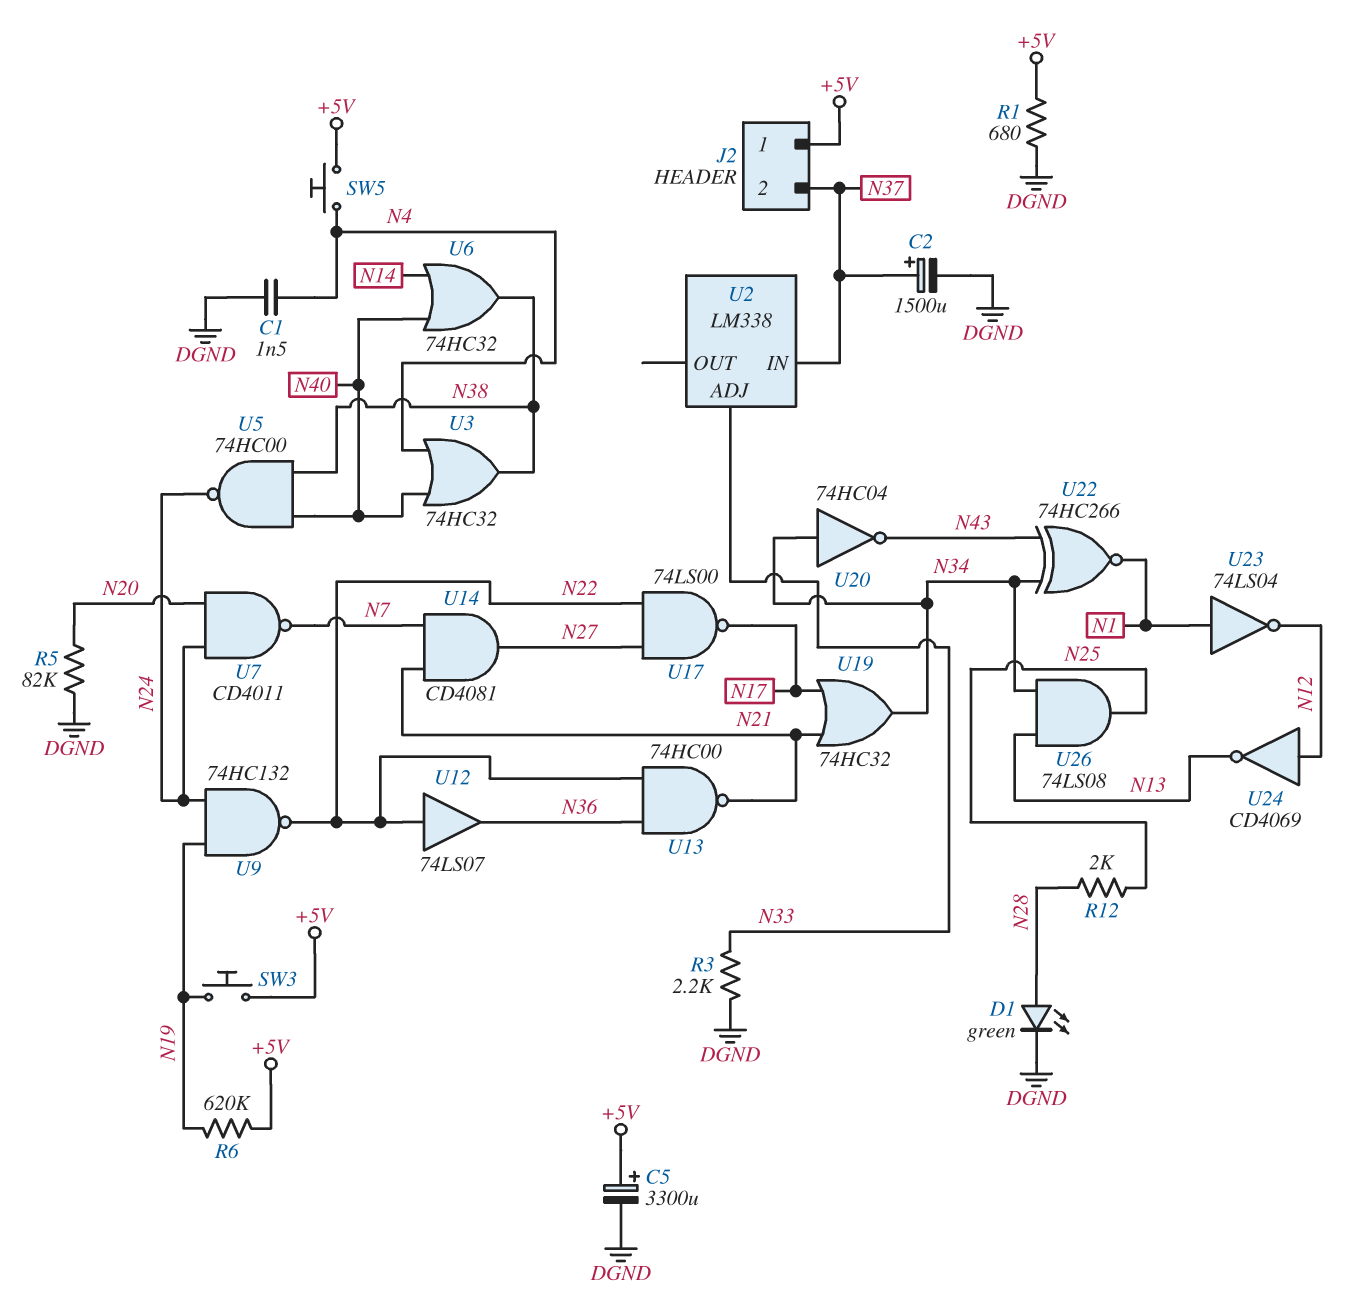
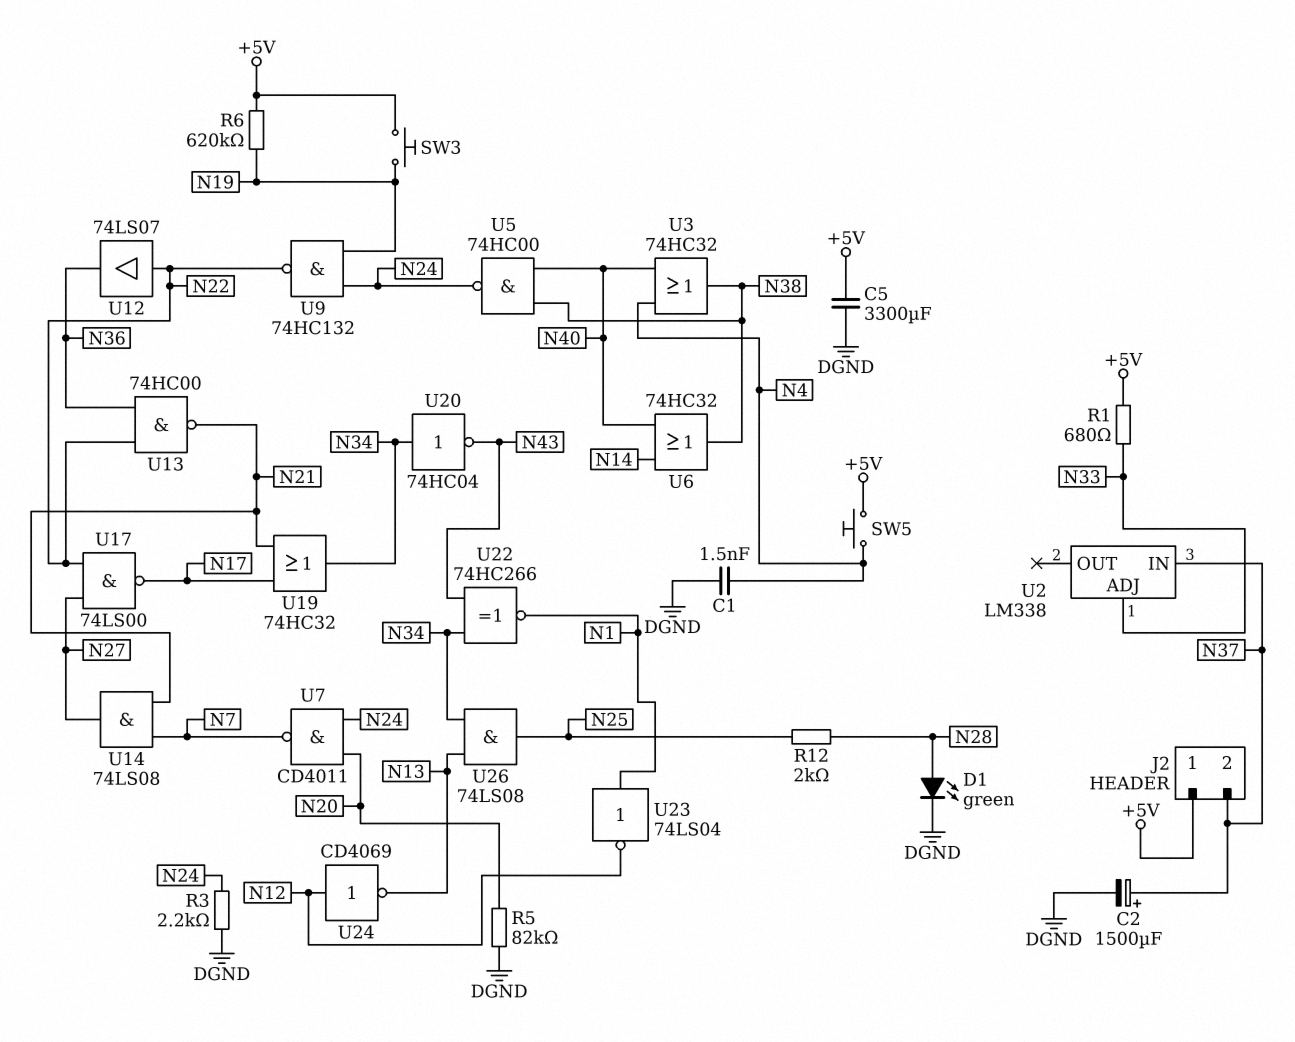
C5: 3300uF (plus +5V, minus DGND) -> 3300uF (+5V, DGND)
R1: 680 (+5V, DGND) -> 680 (+5V, N33)
R3: 2.2k (DGND, N33) -> 2.2k (DGND, N24)
U14: AND CD4081 (in N7, in N21, out N27) -> AND 74LS08 (in N7, in N21, out N27)

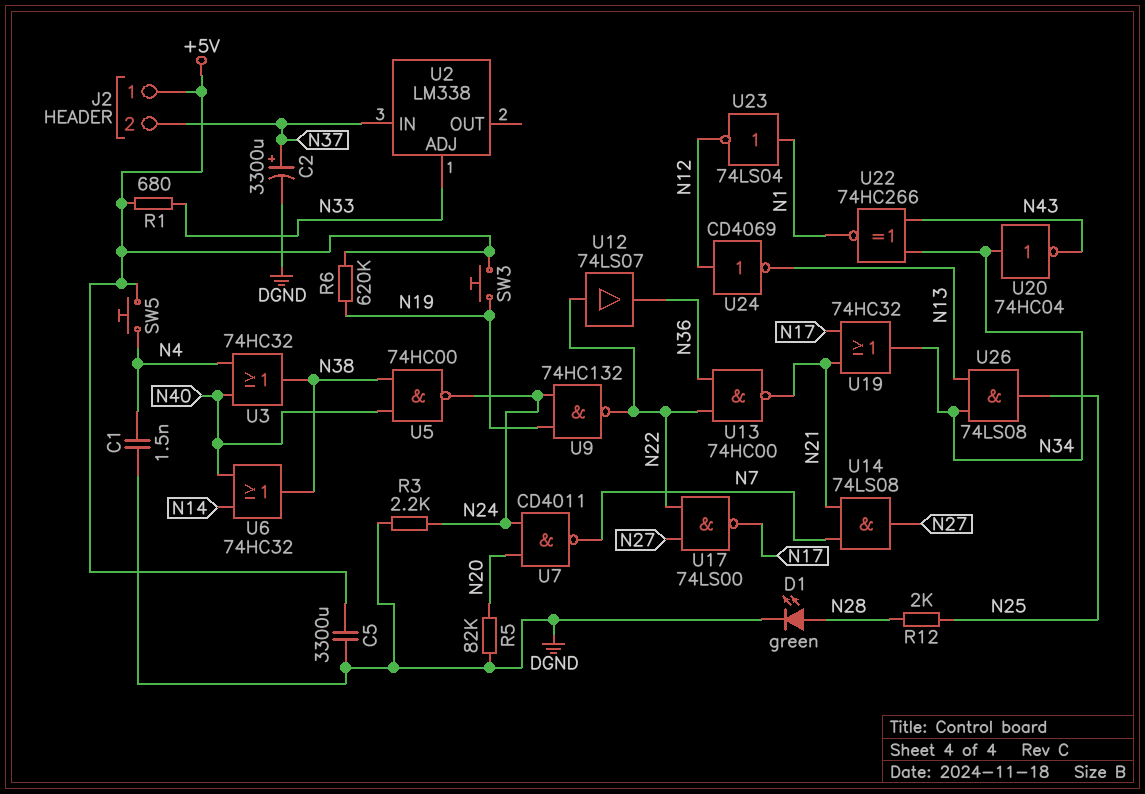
C2: 1500uF (plus N37, minus DGND) -> 3300uF (plus N37, minus DGND)

